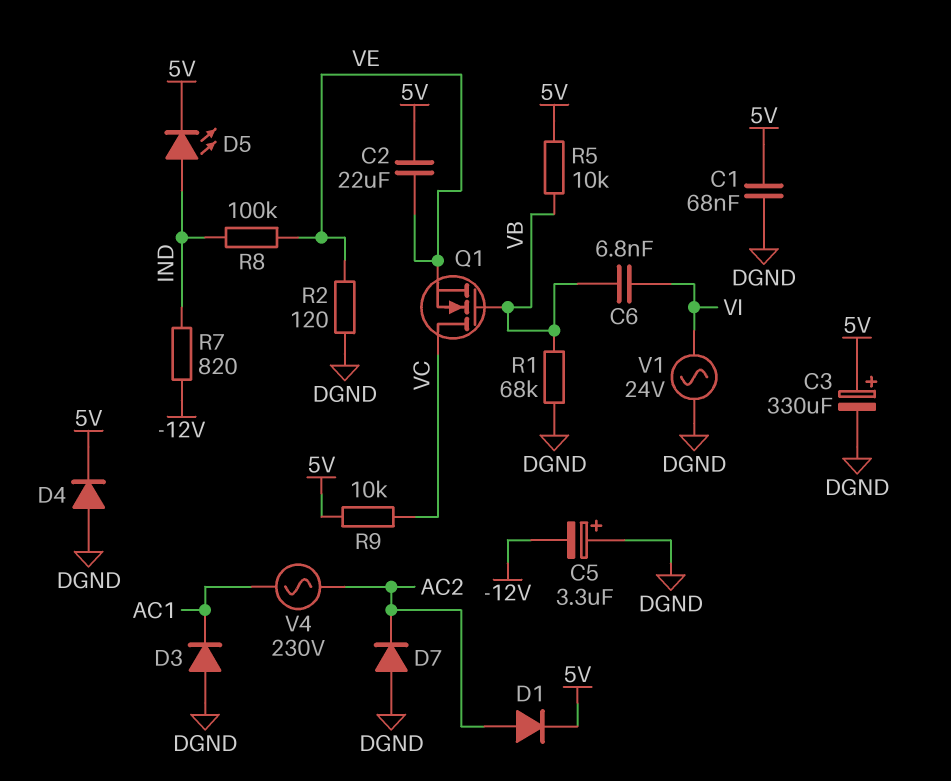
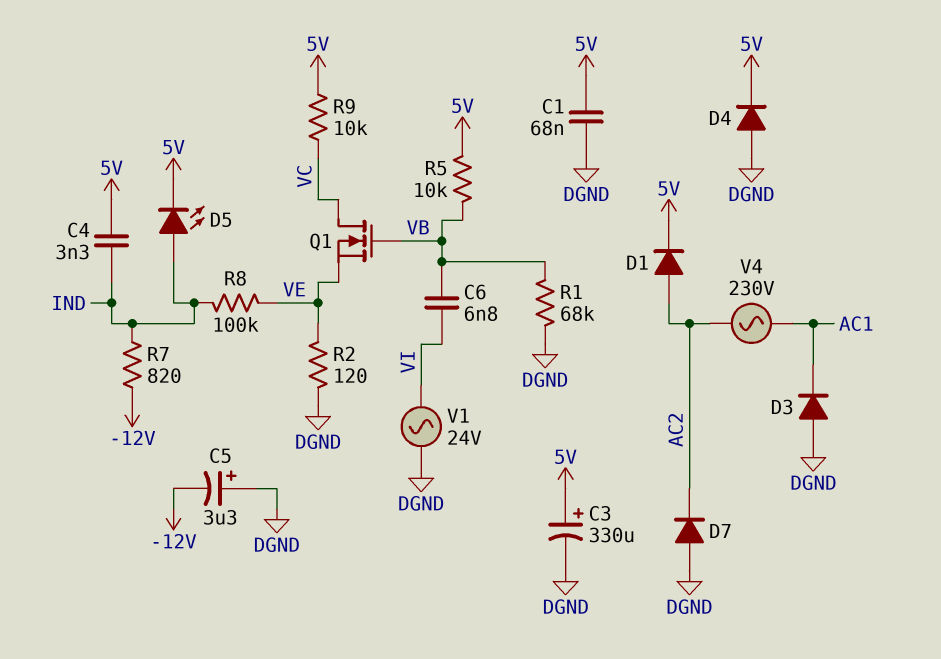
C2: 22uF (5V, VE) -> none
C4: none -> 3.3nF (5V, IND)

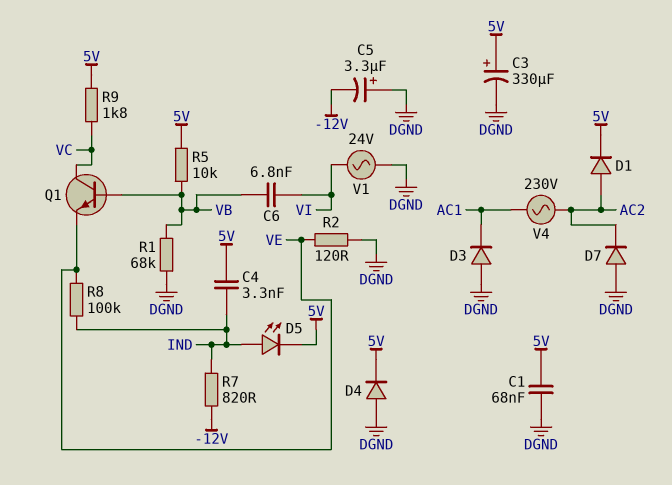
Q1: NMOS (G VB, D VC, S VE) -> NPN (B VB, C VC, E VE)
R9: 10k (5V, VC) -> 1.8k (5V, VC)

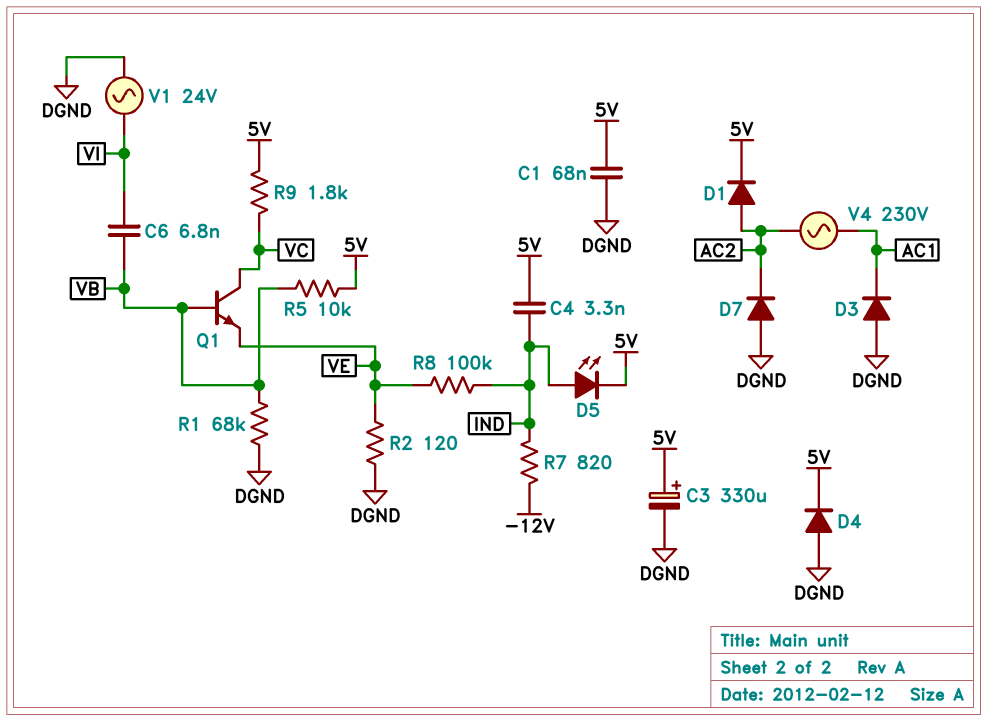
C5: 3.3uF (plus DGND, minus -12V) -> none

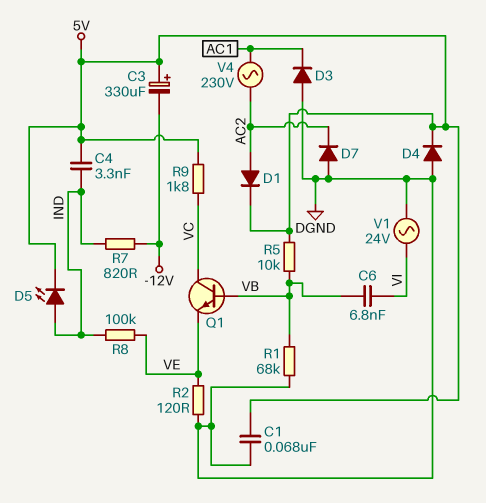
C3: 330uF (plus 5V, minus DGND) -> 330uF (plus 5V, minus -12V)

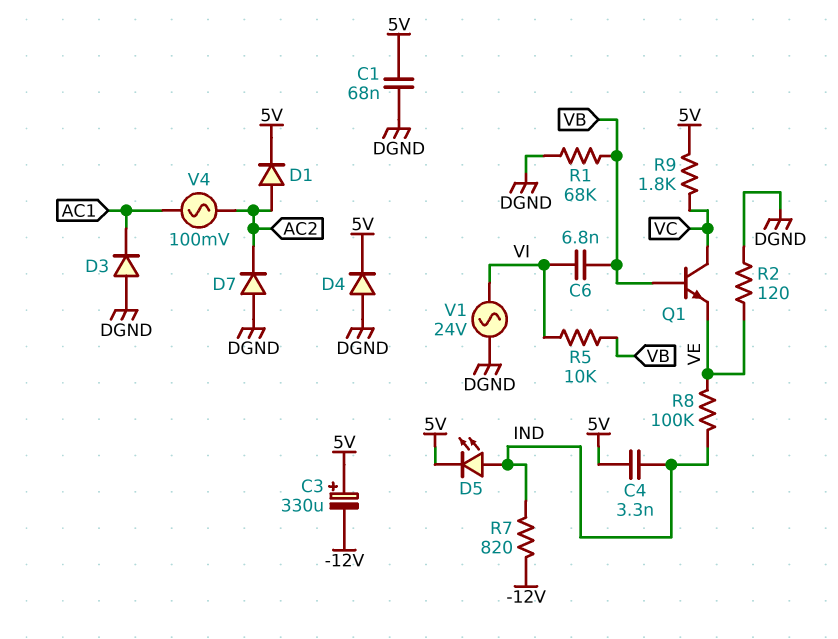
R5: 10k (5V, VB) -> 10k (VB, VI)
V4: AC 230V (AC1, AC2) -> AC 100mV (AC1, AC2)

